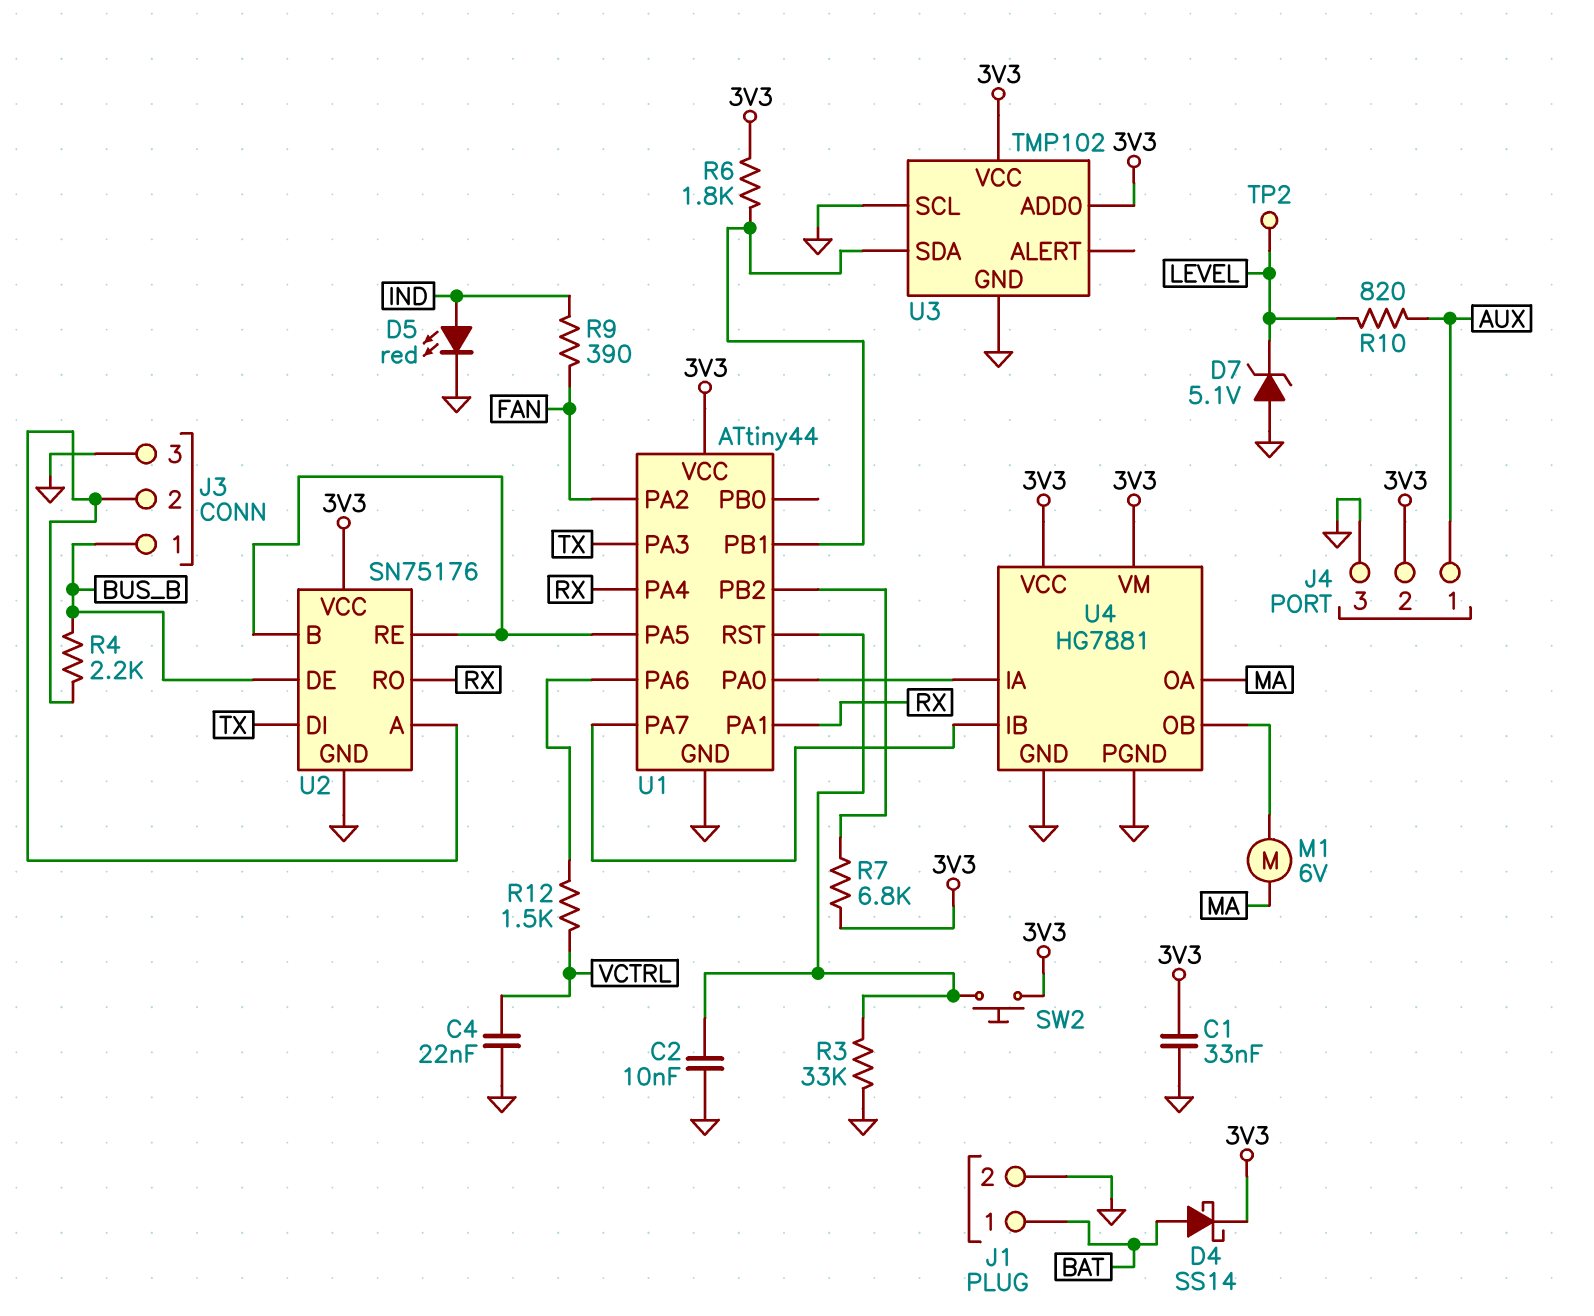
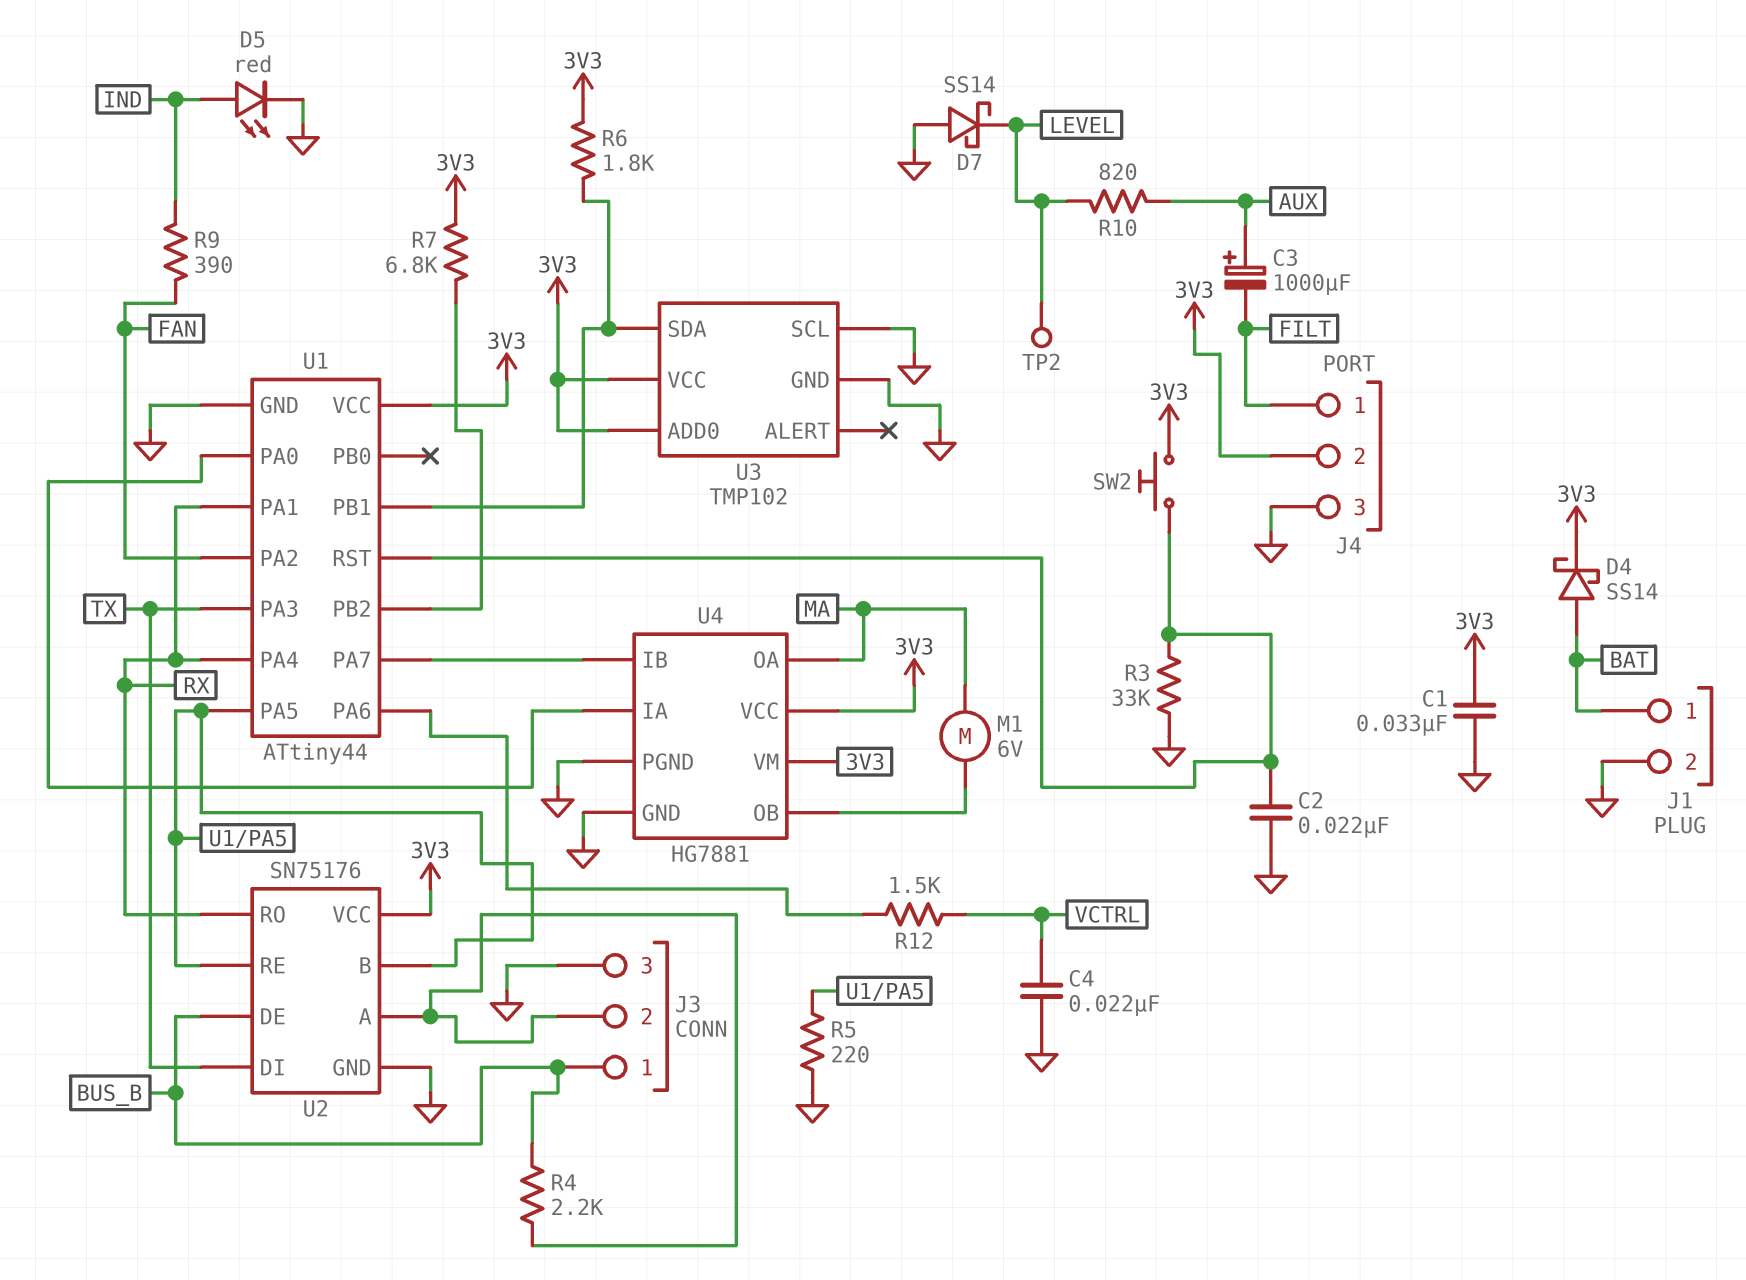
C2: 10nF (GND, U1/RST) -> 22nF (GND, U1/RST)
C3: none -> 1000uF (plus AUX, minus FILT)
D7: zener 5.1V (A GND, K LEVEL) -> schottky SS14 (A GND, K LEVEL)
J4 pin 1: AUX -> FILT
R5: none -> 220 (GND, U1/PA5)

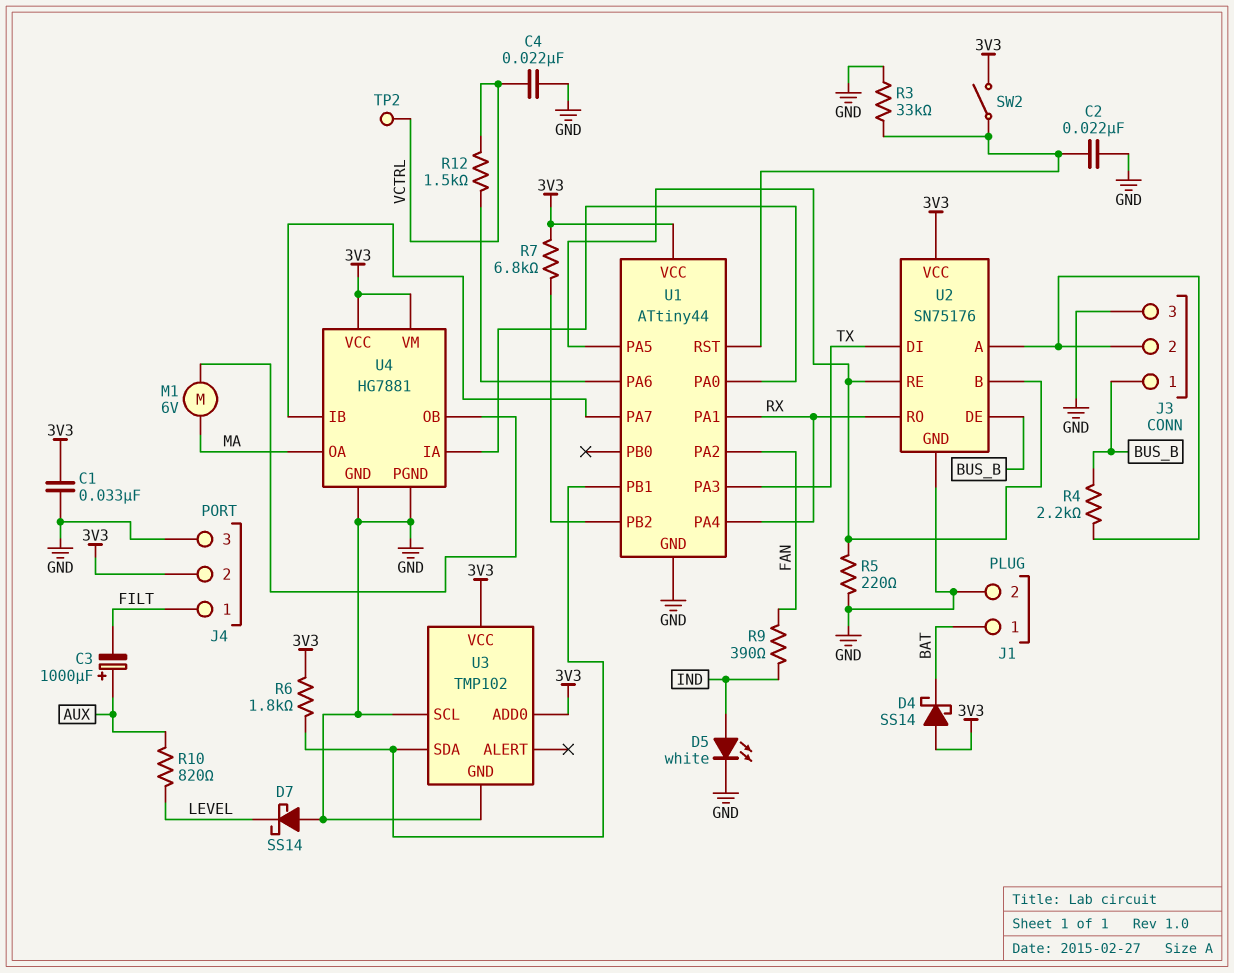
D4: schottky SS14 (A BAT, K 3V3) -> schottky SS14 (A 3V3, K BAT)
D5: LED red (A IND, K GND) -> LED white (A IND, K GND)
SW2: button (3V3, U1/RST) -> switch (3V3, U1/RST)
TP2: test point (LEVEL) -> test point (VCTRL)

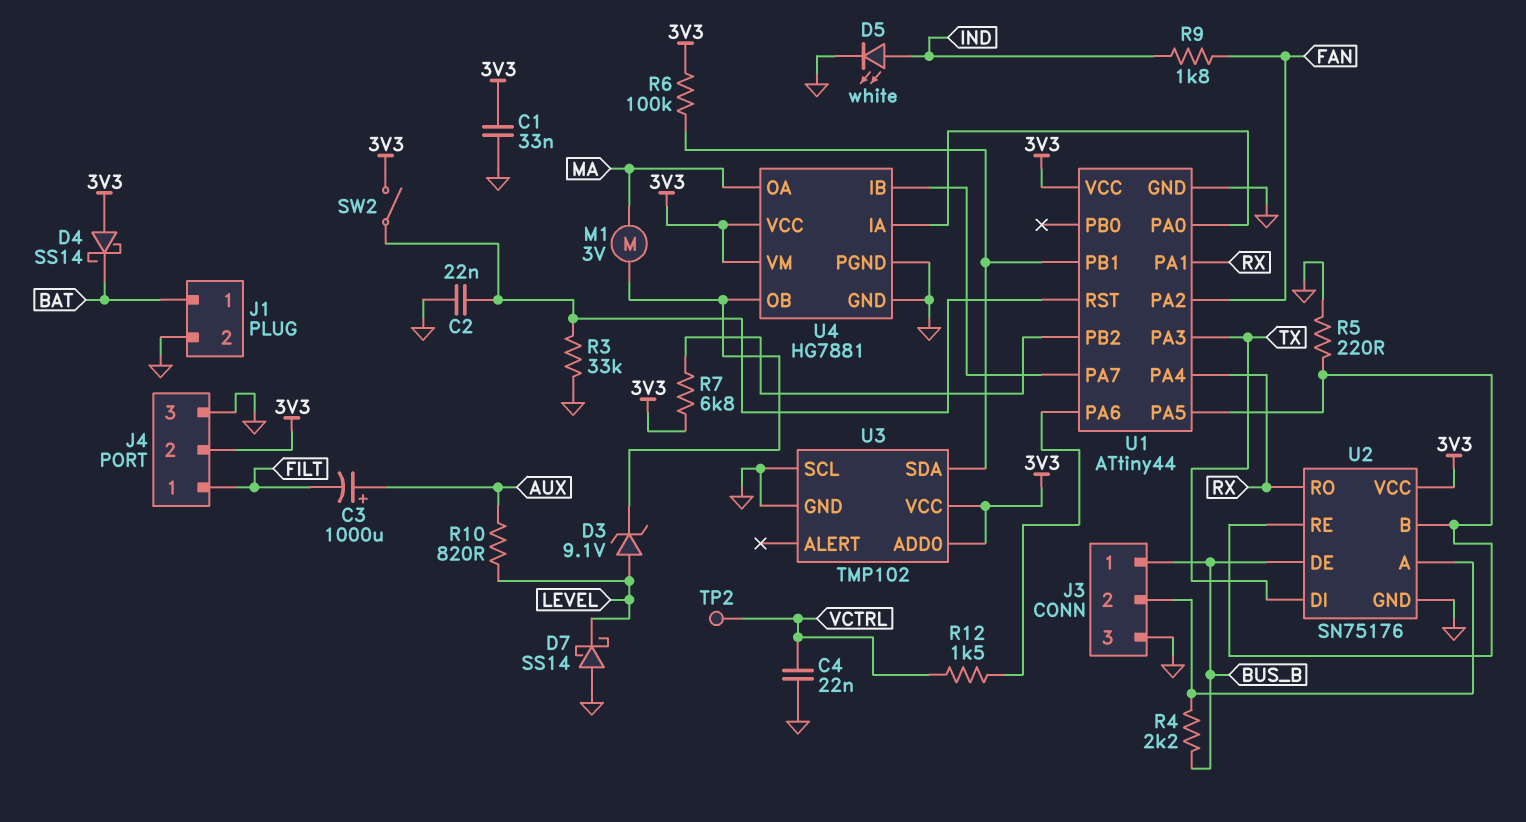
D3: none -> zener 9.1V (A LEVEL, K U4/OB)
M1: motor 6V (MA, U4/OB) -> motor 3V (MA, U4/OB)
R6: 1.8k (3V3, U1/PB1) -> 100k (3V3, U1/PB1)
R9: 390 (FAN, IND) -> 1.8k (FAN, IND)

